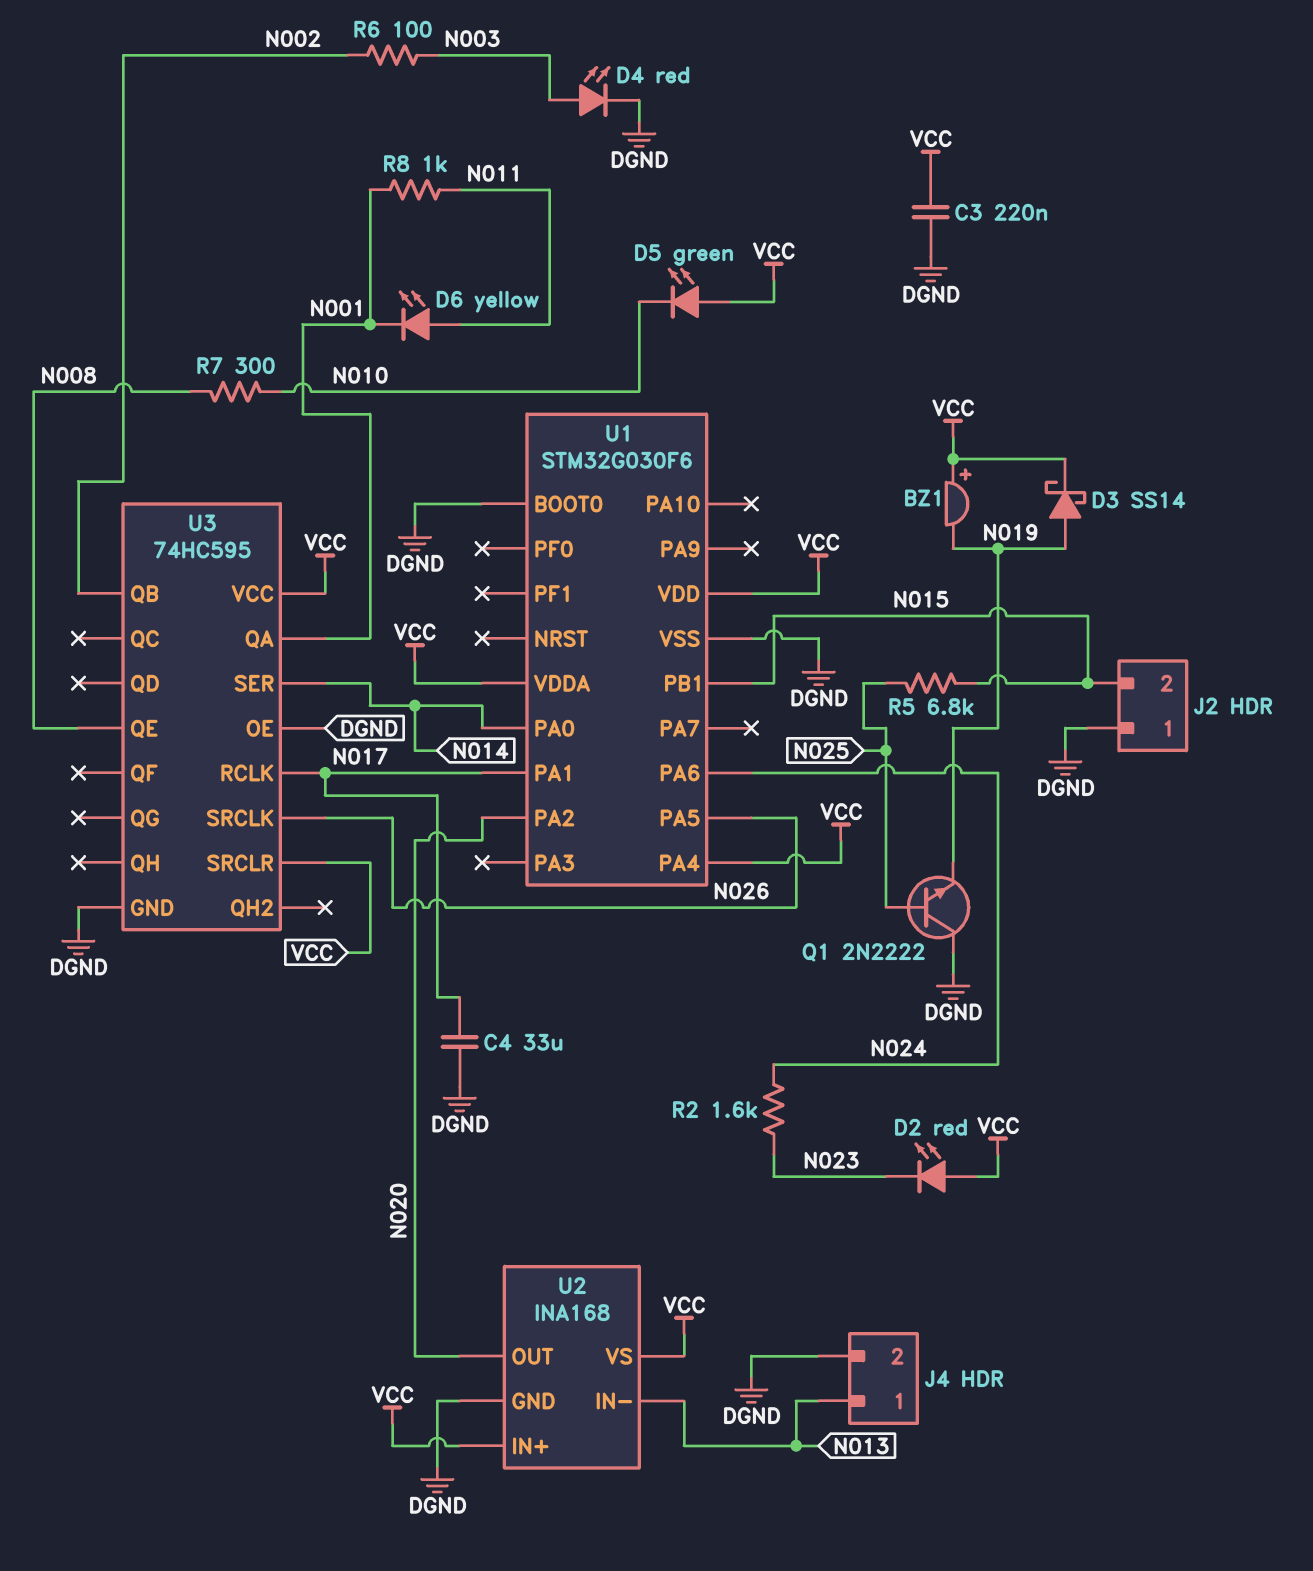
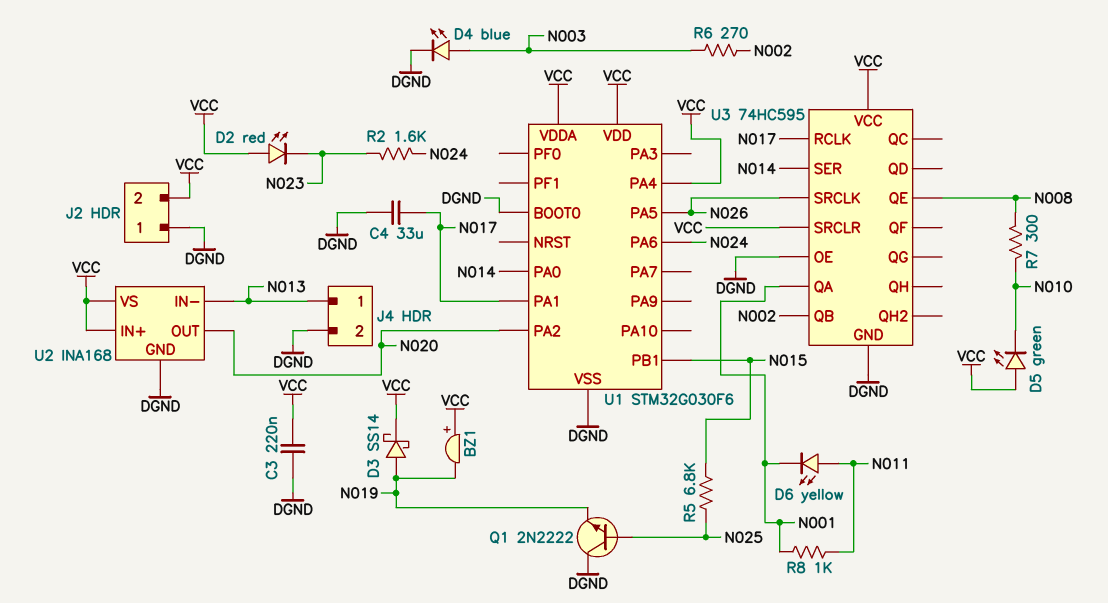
D4: LED red (A N003, K DGND) -> LED blue (A N003, K DGND)
J2 pin 2: N015 -> VCC
R6: 100 (N002, N003) -> 270 (N002, N003)

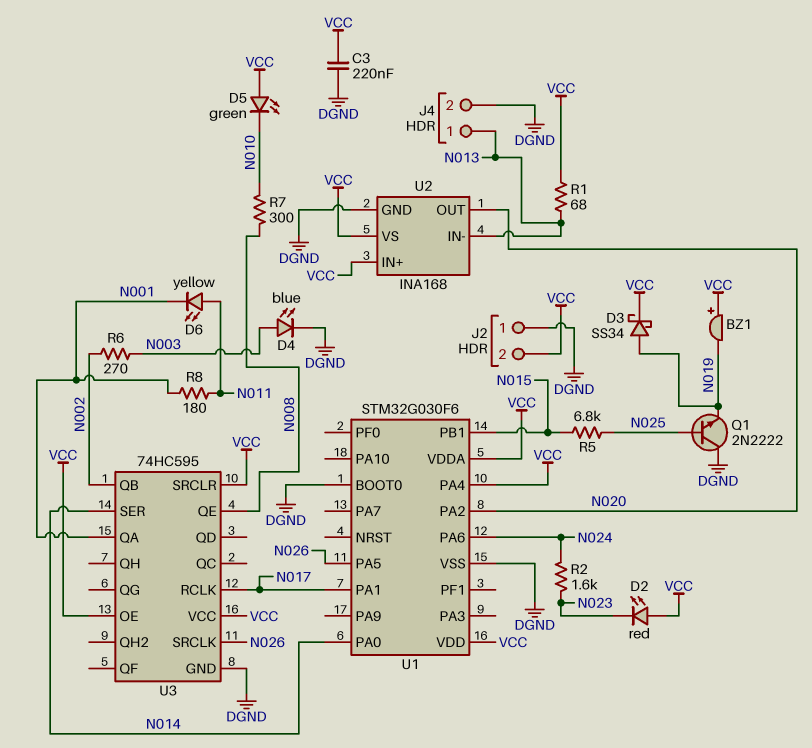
C4: 33uF (DGND, N017) -> none
D3: schottky SS14 (A N019, K VCC) -> schottky SS34 (A N019, K VCC)
R1: none -> 68 (N013, VCC)
R8: 1k (N001, N011) -> 180 (N001, N011)
U3 pin OE: DGND -> VCC

